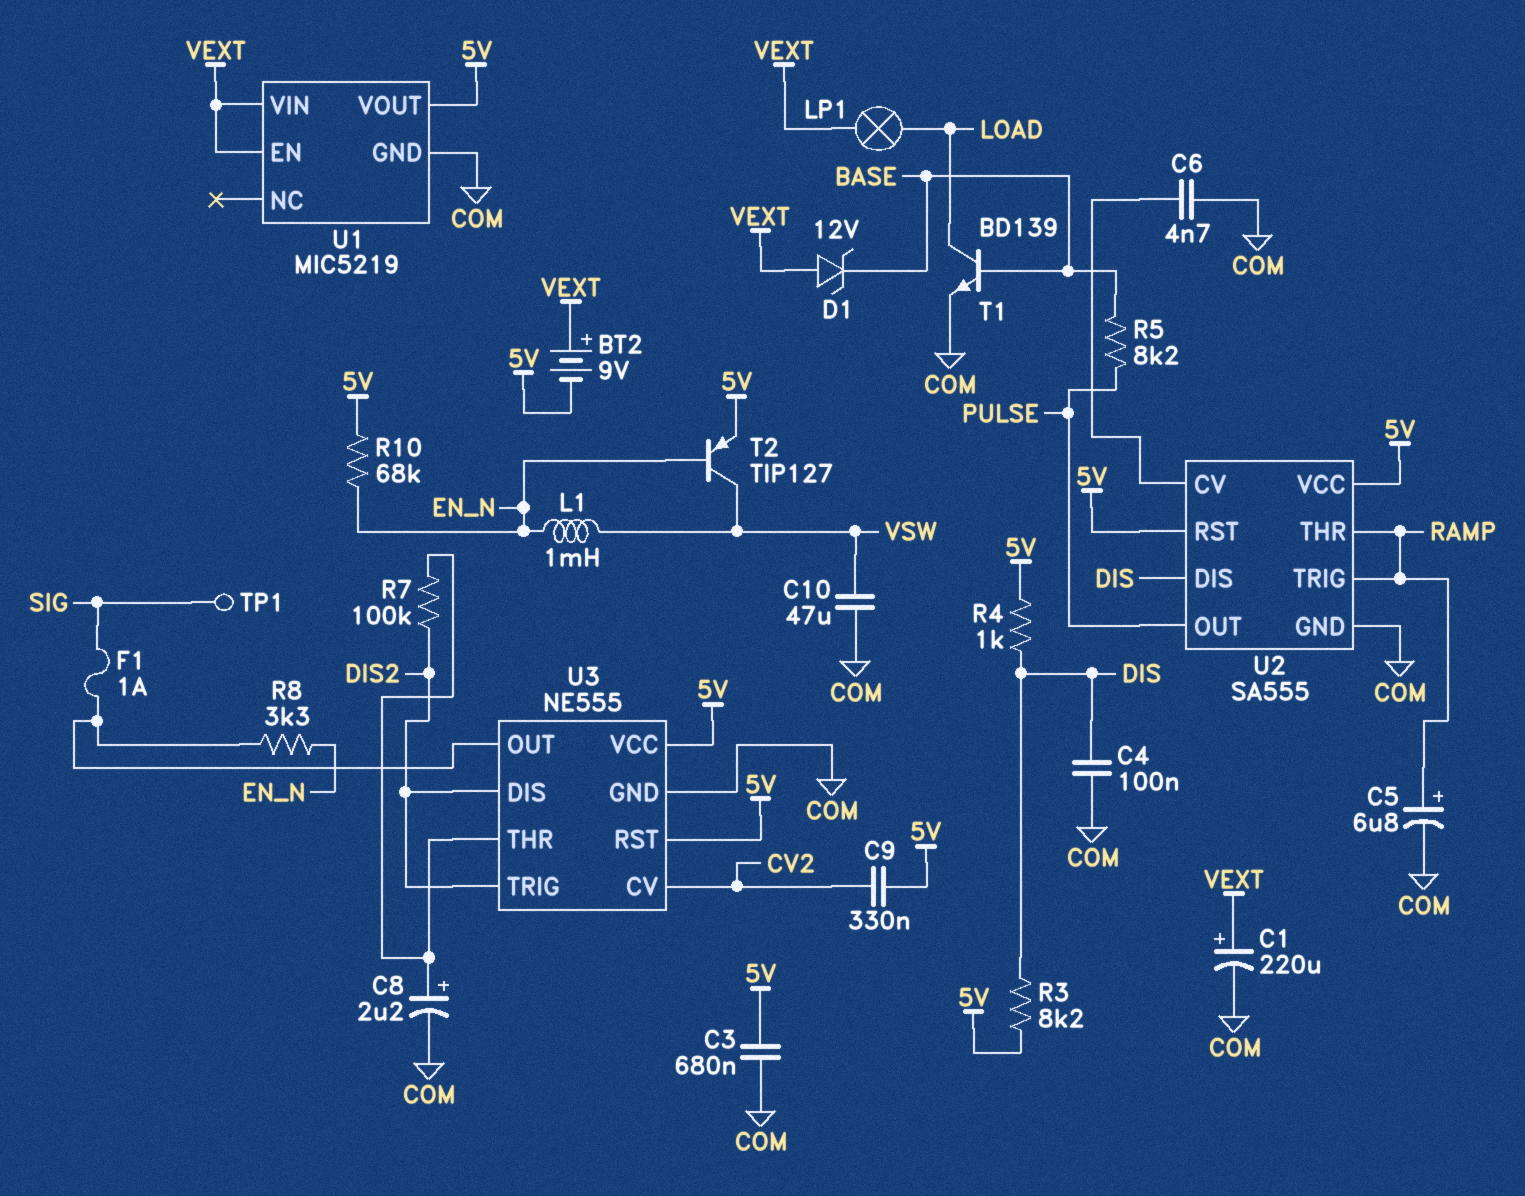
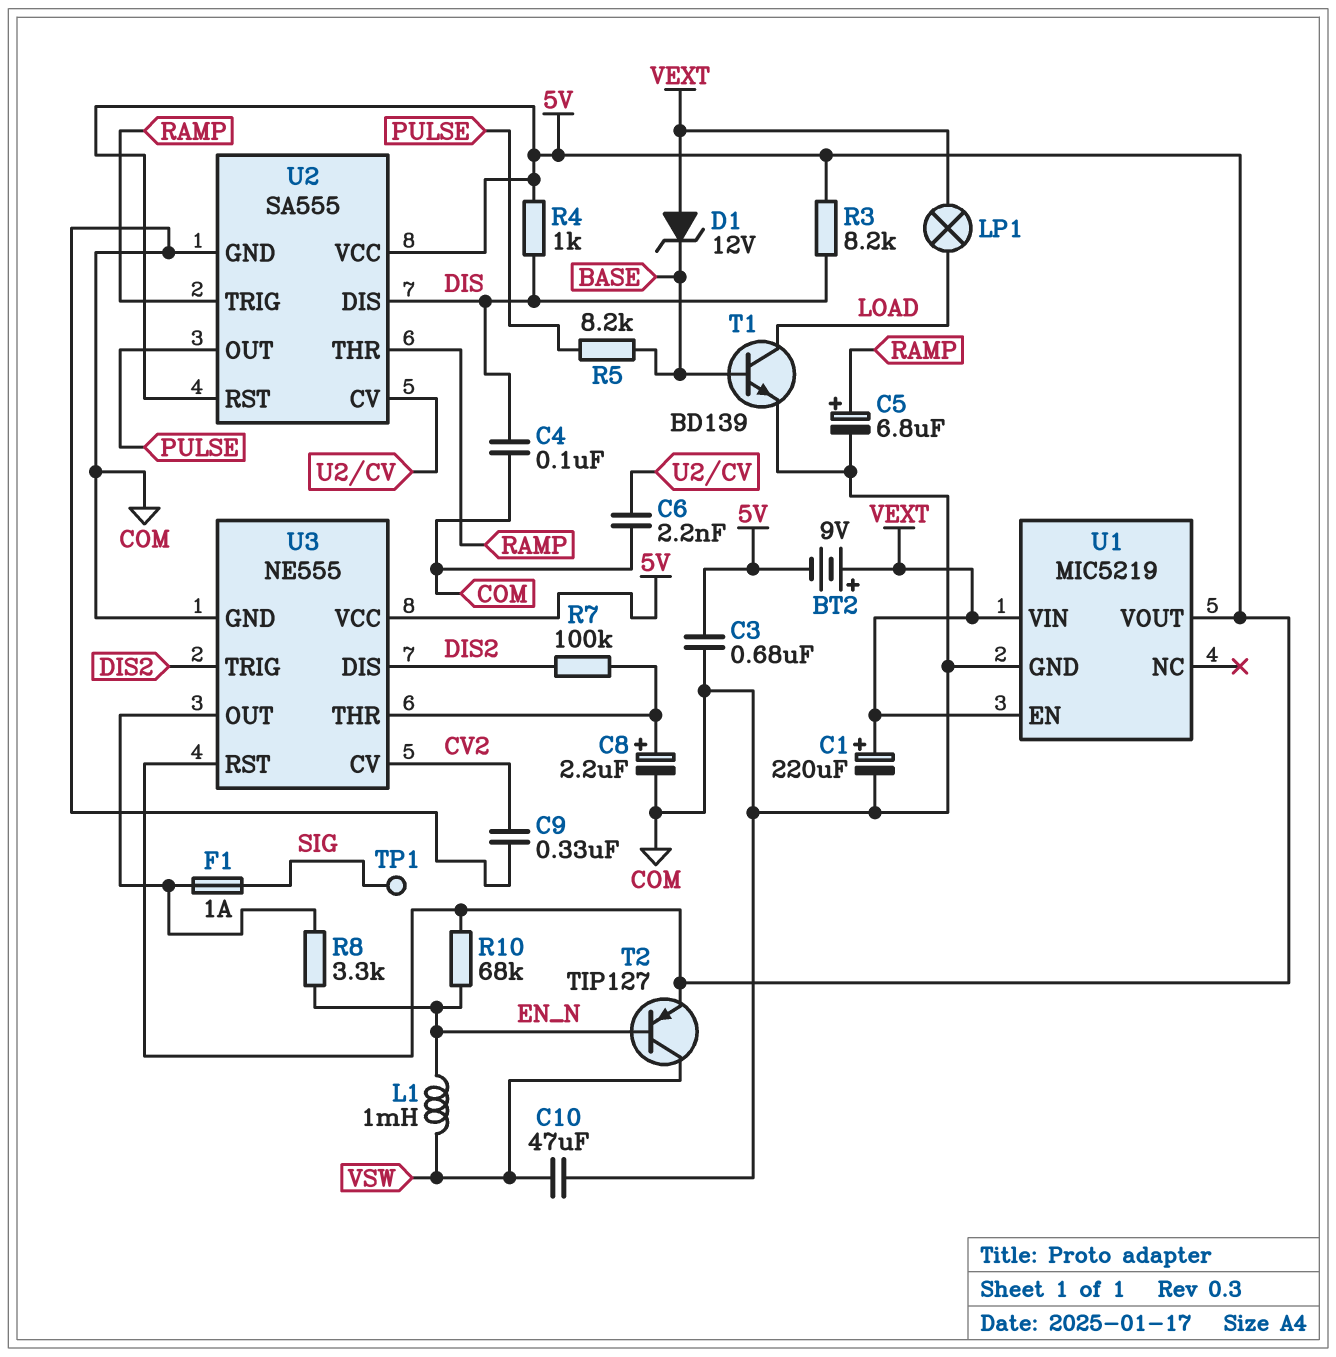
C6: 4.7nF (COM, U2/CV) -> 2.2nF (COM, U2/CV)
C9: 330nF (5V, CV2) -> 330nF (COM, CV2)

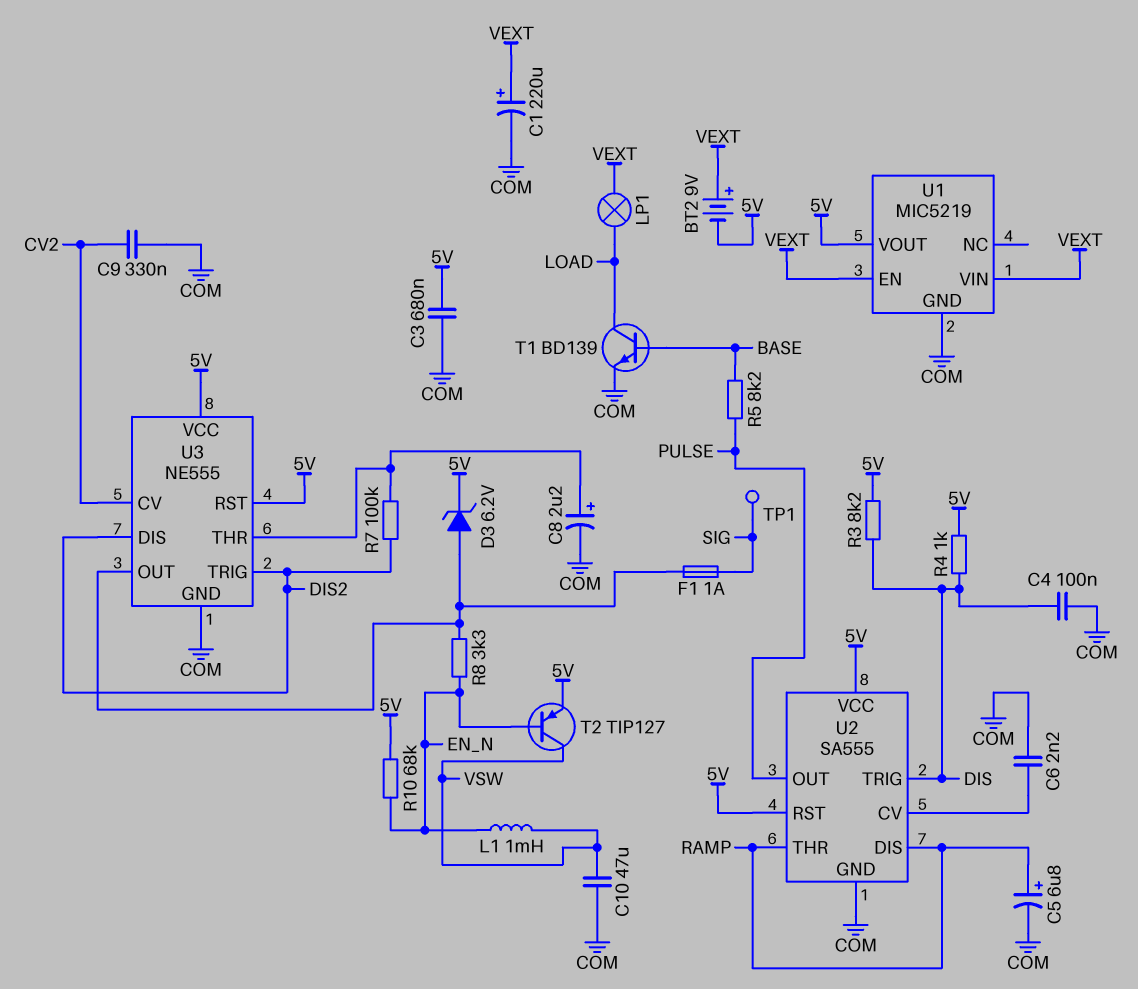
D1: zener 12V (A VEXT, K BASE) -> none
D3: none -> zener 6.2V (A U3/OUT, K 5V)
U2 pin DIS: DIS -> RAMP
U2 pin TRIG: RAMP -> DIS

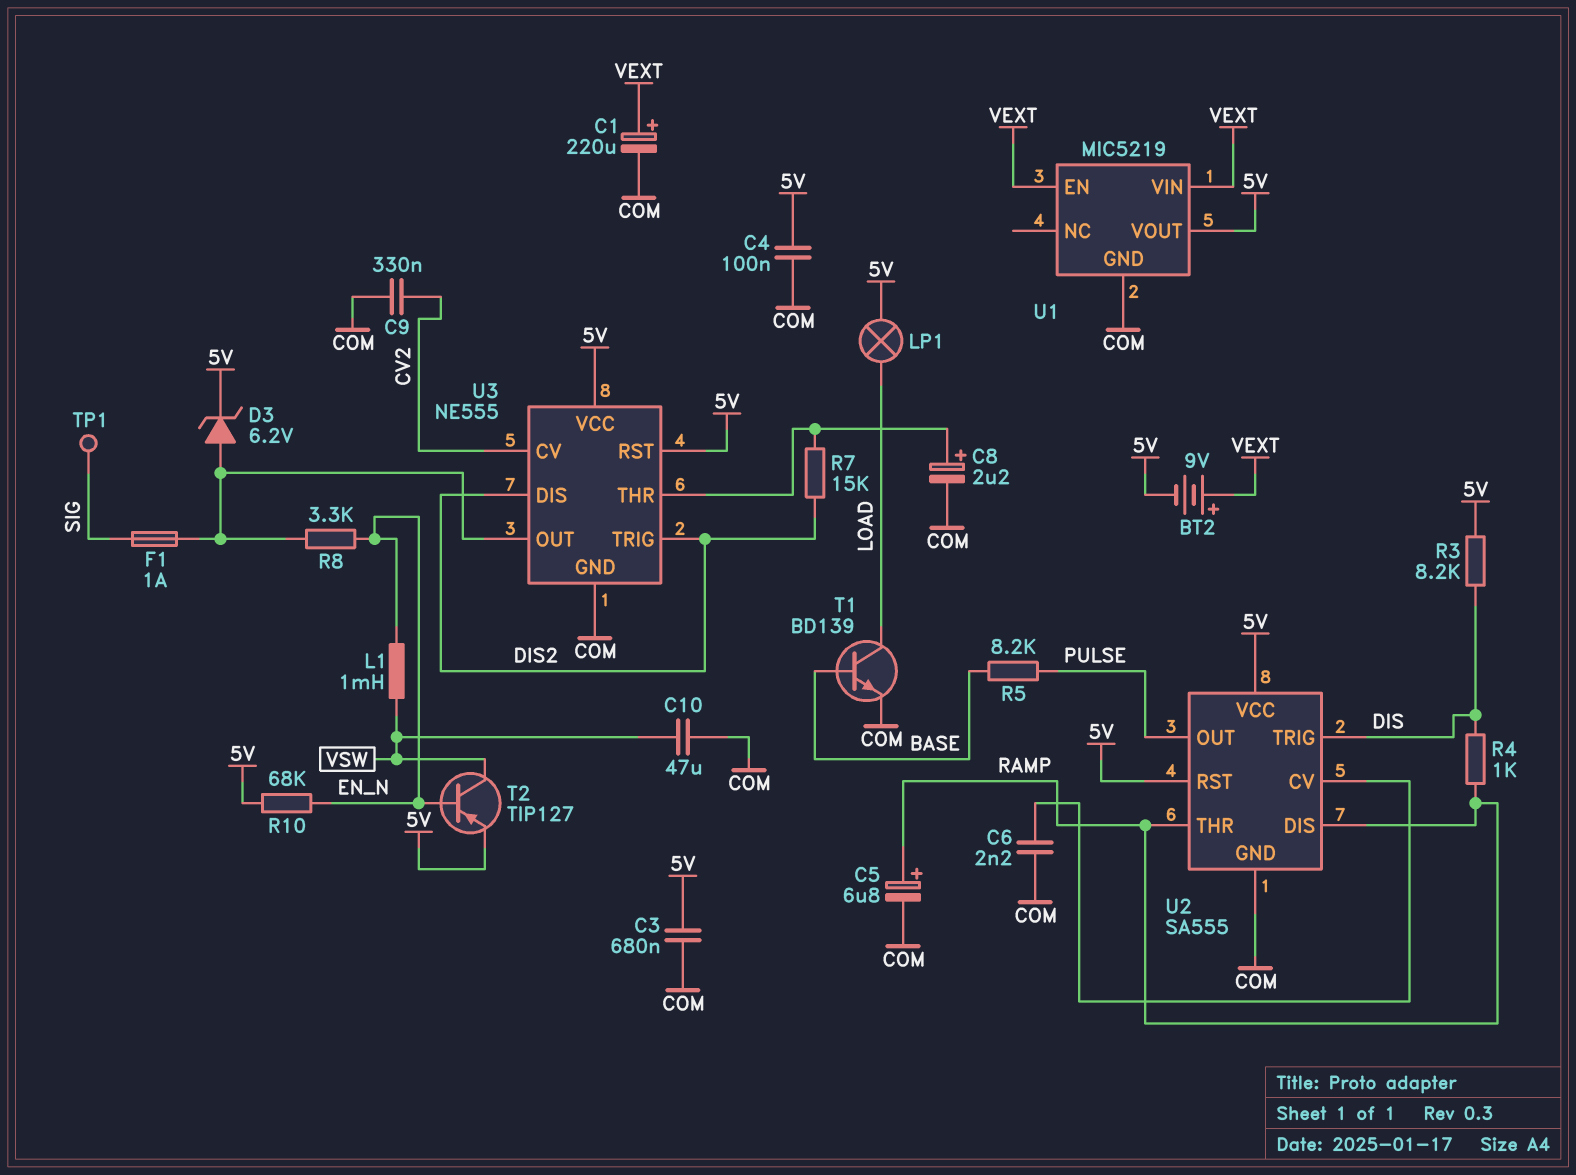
C4: 100nF (COM, DIS) -> 100nF (5V, COM)
LP1: lamp (LOAD, VEXT) -> lamp (5V, LOAD)
R4: 1k (5V, DIS) -> 1k (DIS, RAMP)
R7: 100k (DIS2, U3/THR) -> 15k (DIS2, U3/THR)

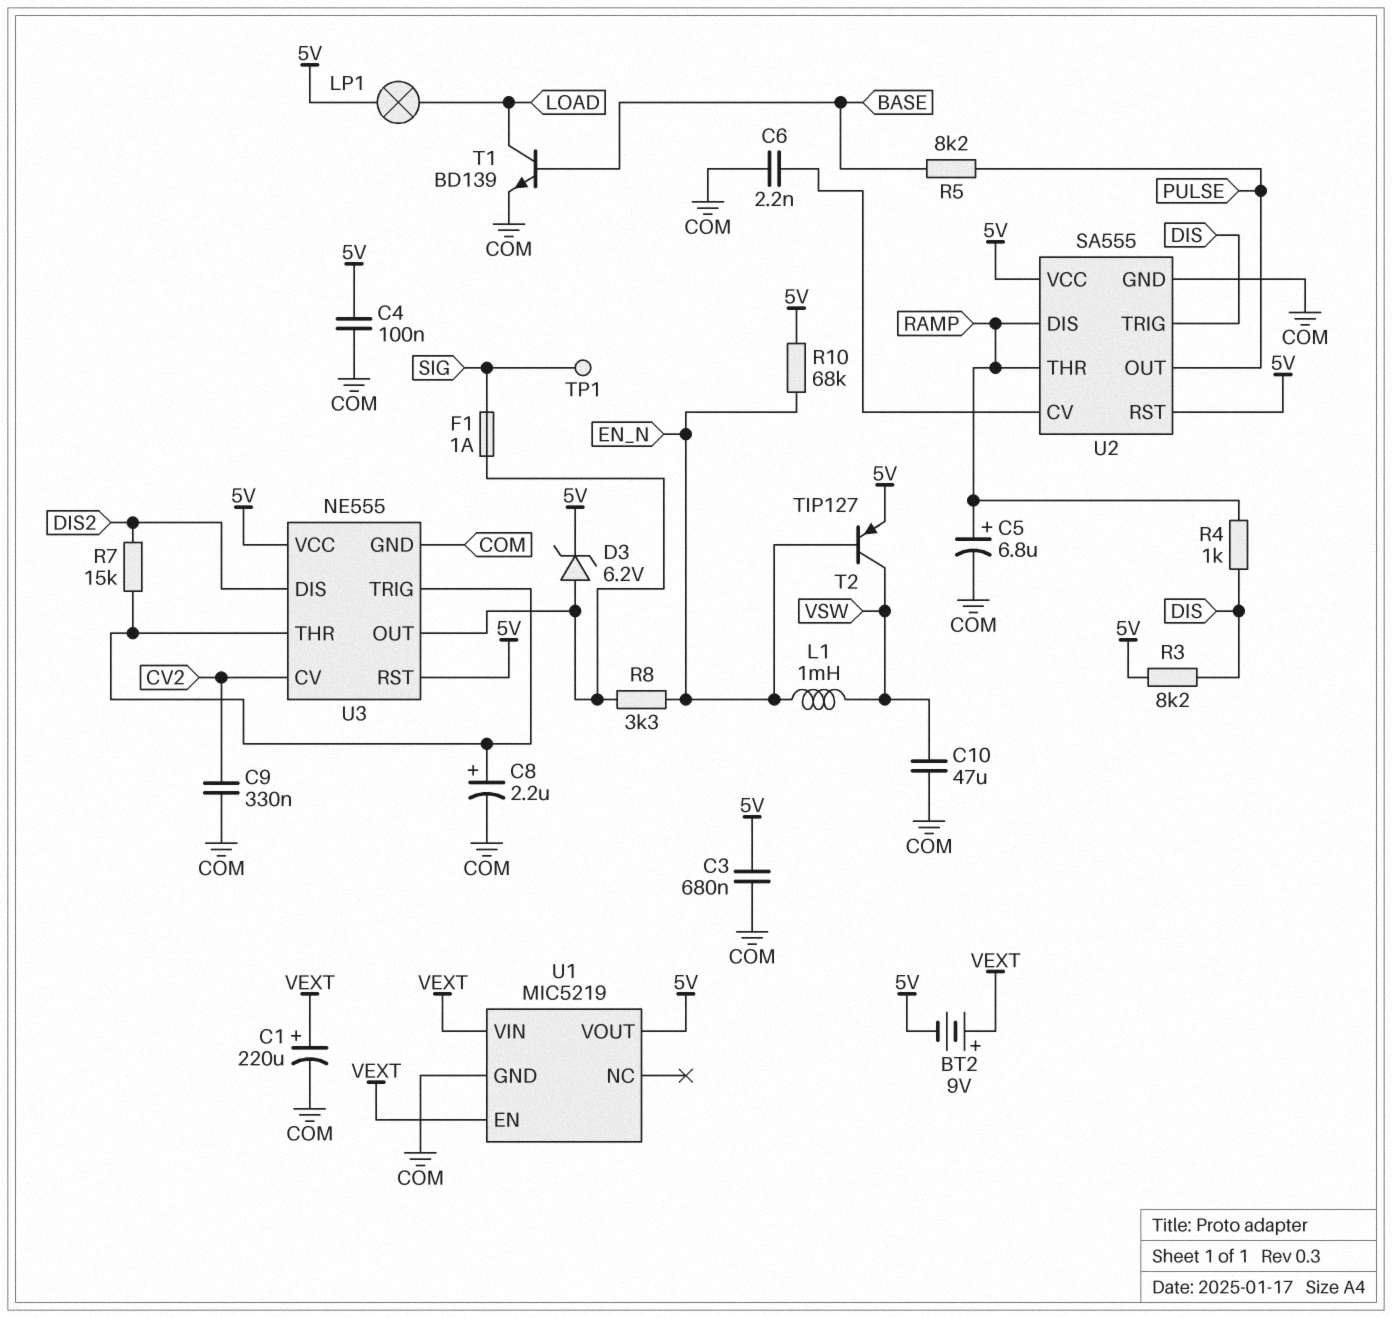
U3 pin TRIG: DIS2 -> U3/THR

